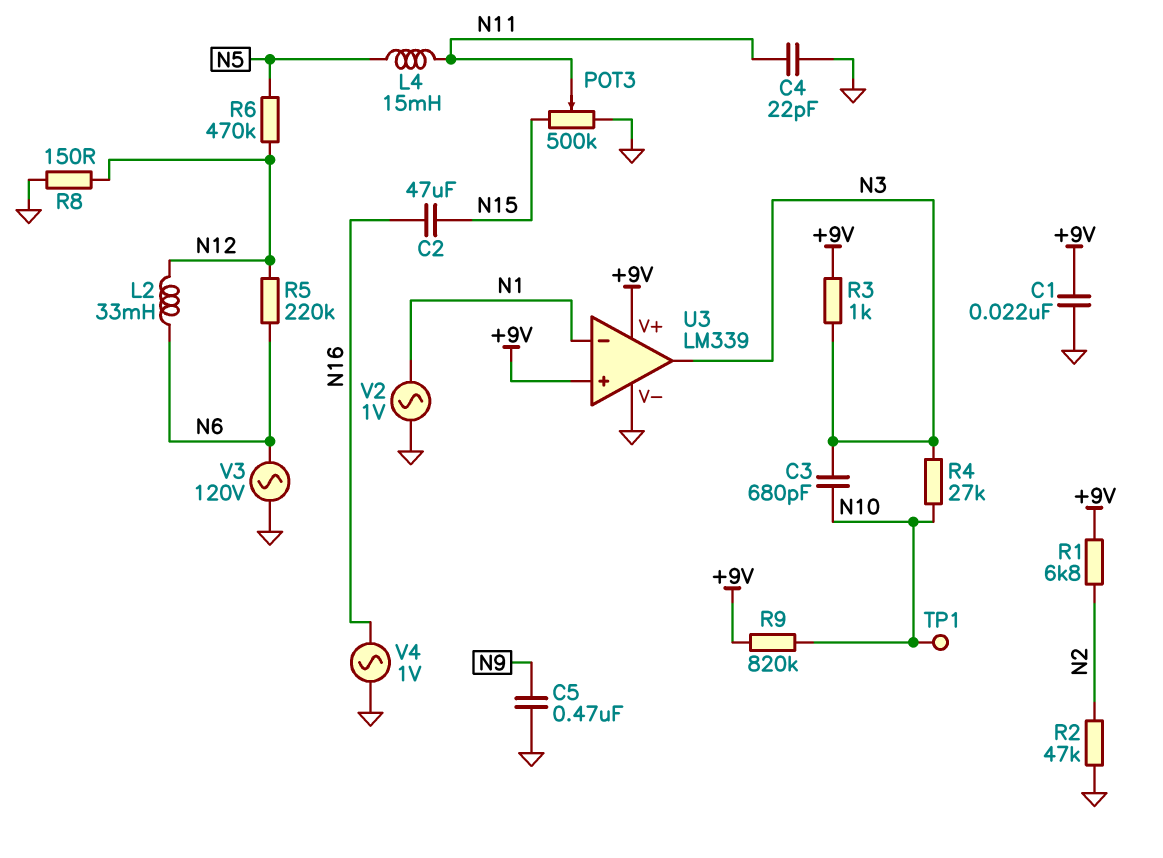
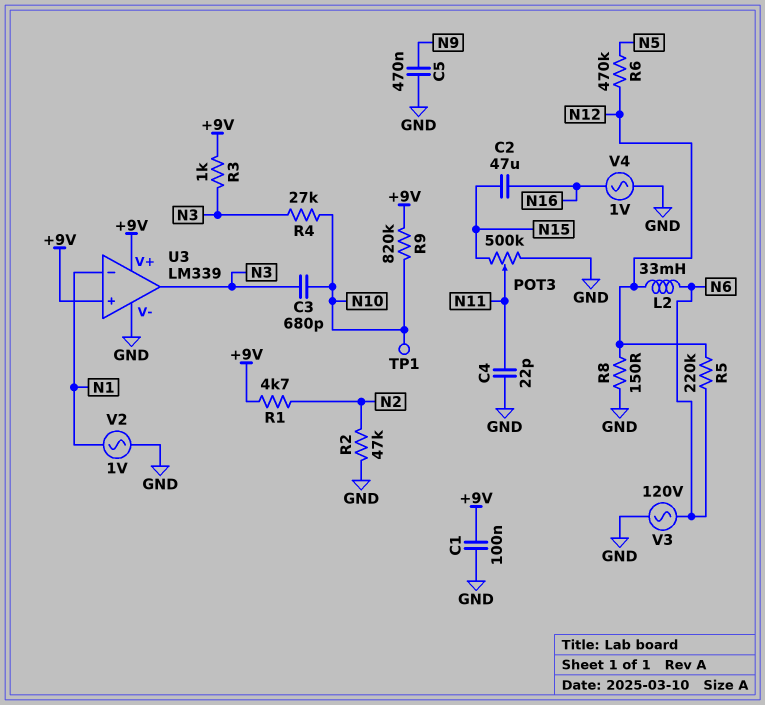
C1: 22nF (+9V, GND) -> 100nF (+9V, GND)
L4: 15mH (N5, N11) -> none
R1: 6.8k (+9V, N2) -> 4.7k (+9V, N2)

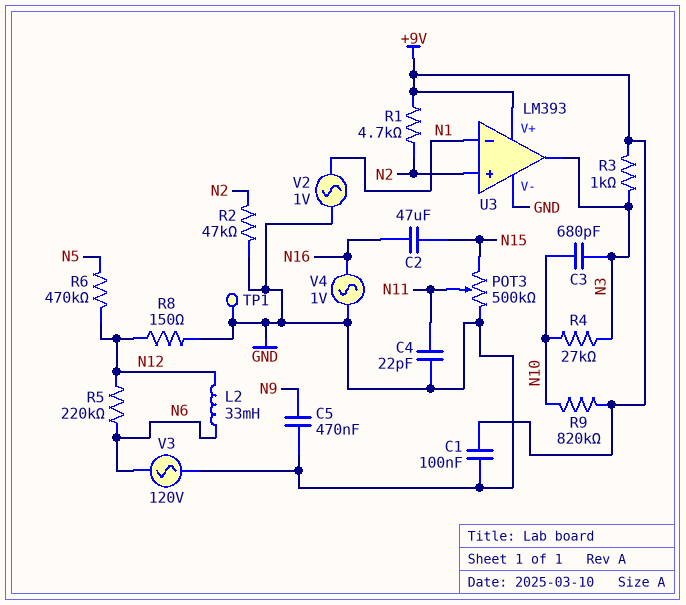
TP1: test point (N10) -> test point (GND)
U3: LM339 -> LM393
U3 pin in+: +9V -> N2

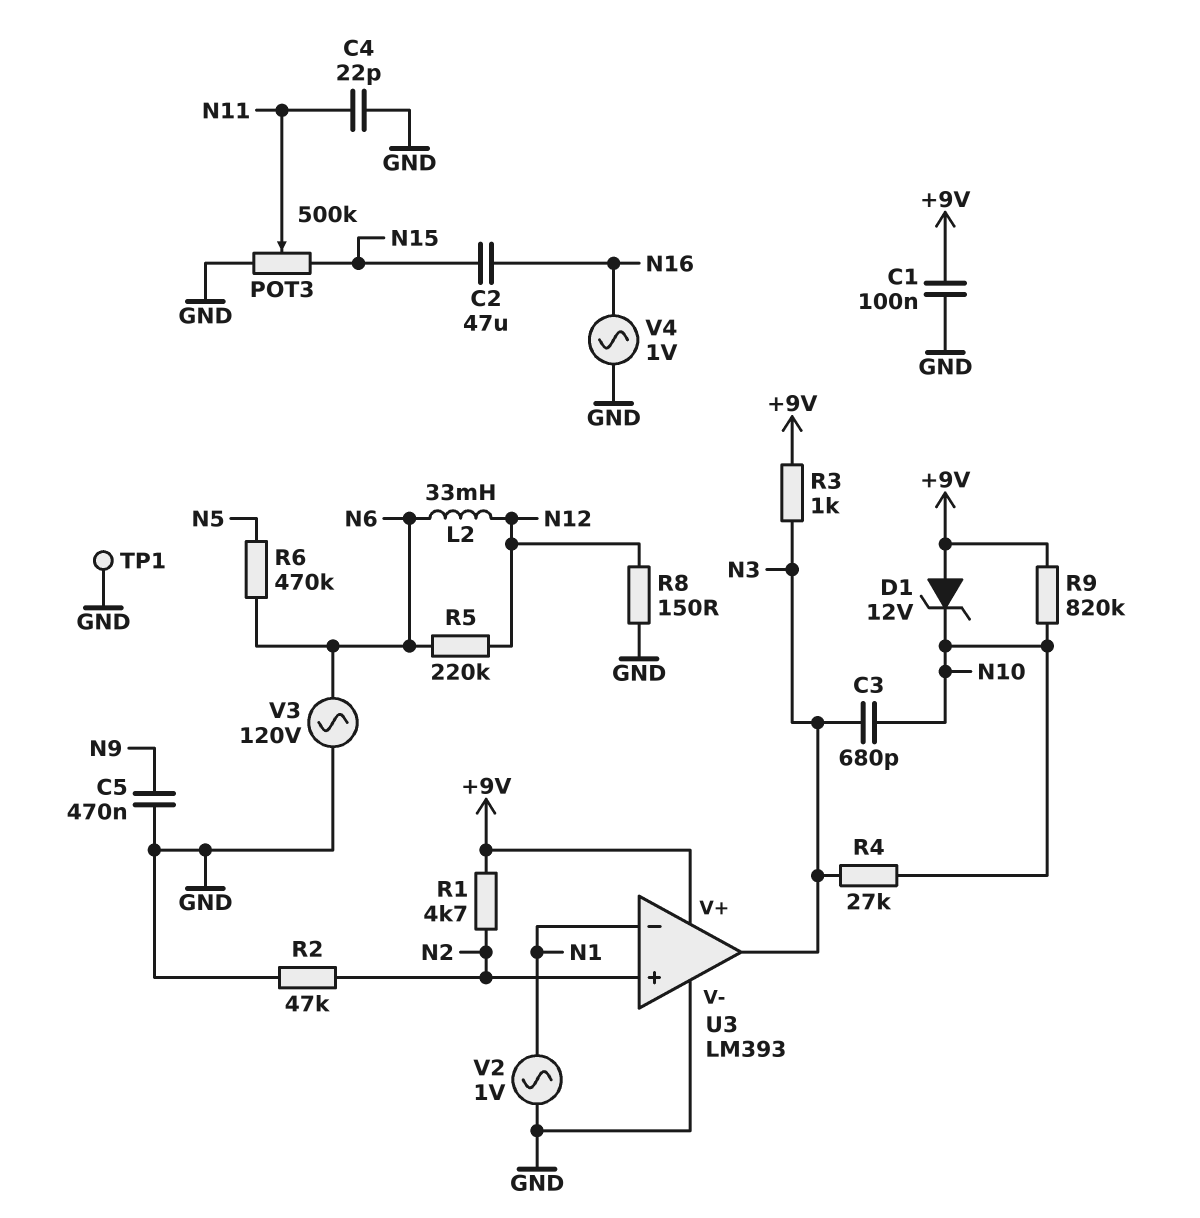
D1: none -> zener 12V (A +9V, K N10)
R6: 470k (N5, N12) -> 470k (N5, N6)

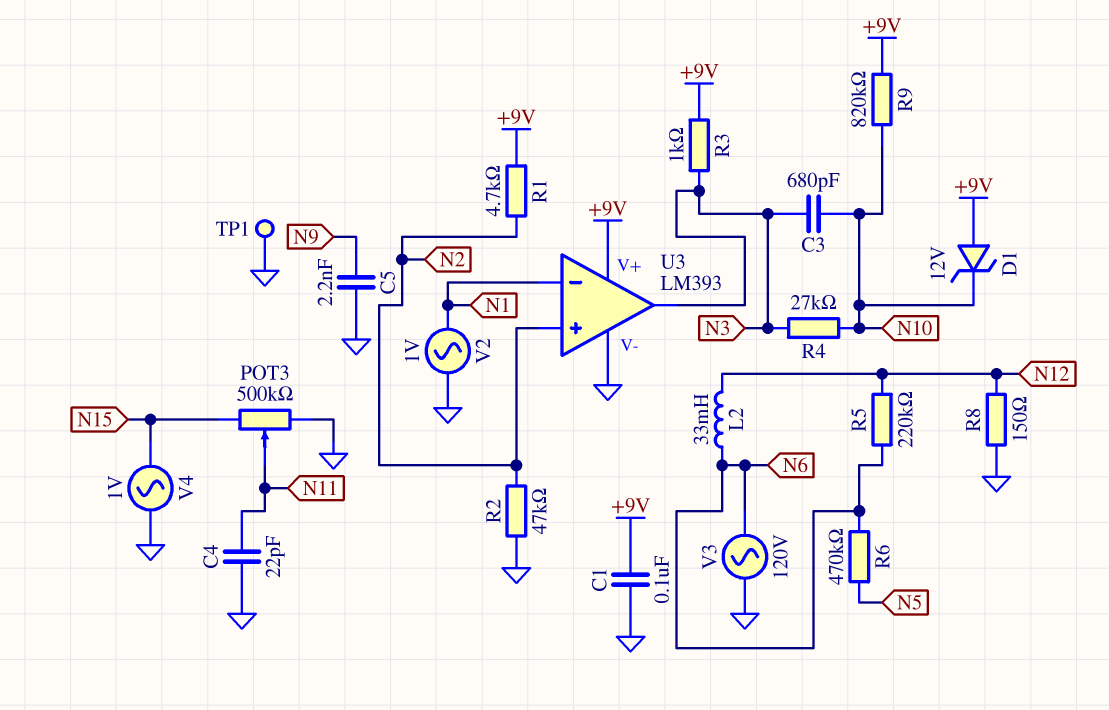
C2: 47uF (N15, N16) -> none
C5: 470nF (GND, N9) -> 2.2nF (GND, N9)
V4: AC 1V (GND, N16) -> AC 1V (GND, N15)

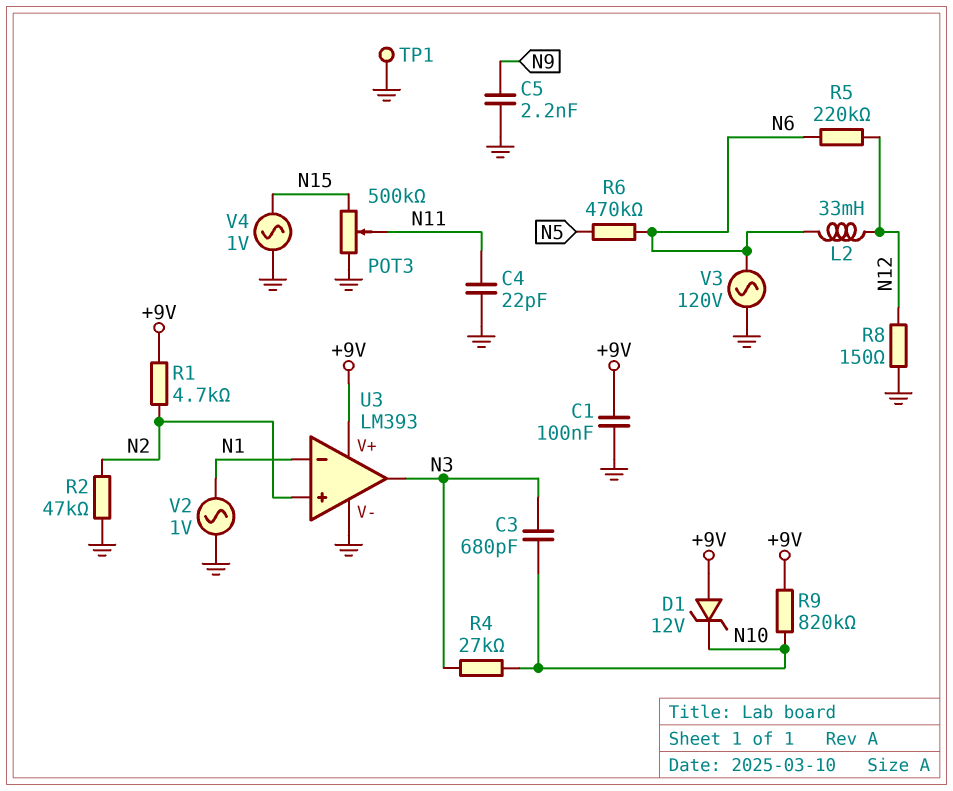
R3: 1k (+9V, N3) -> none

